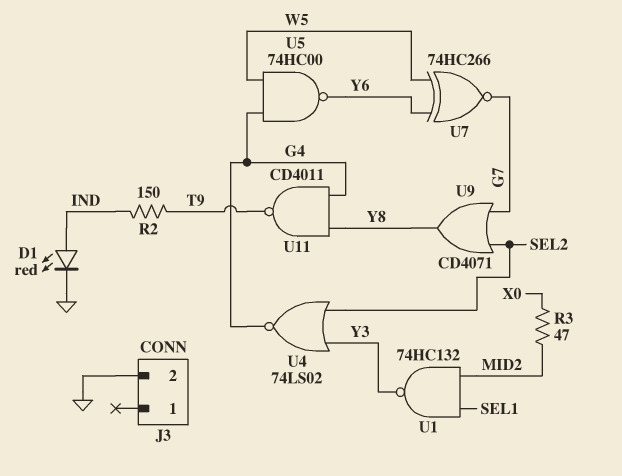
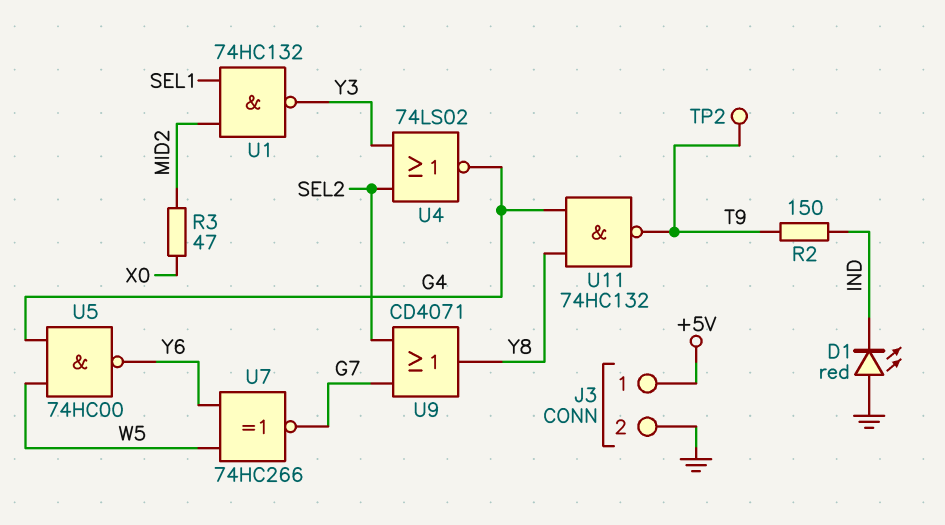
D1: LED red (A IND, K GND) -> LED red (A GND, K IND)
J3 pin 1: none -> +5V
TP2: none -> test point (T9)
U11: NAND CD4011 (in G4, in Y8, out T9) -> NAND 74HC132 (in G4, in Y8, out T9)

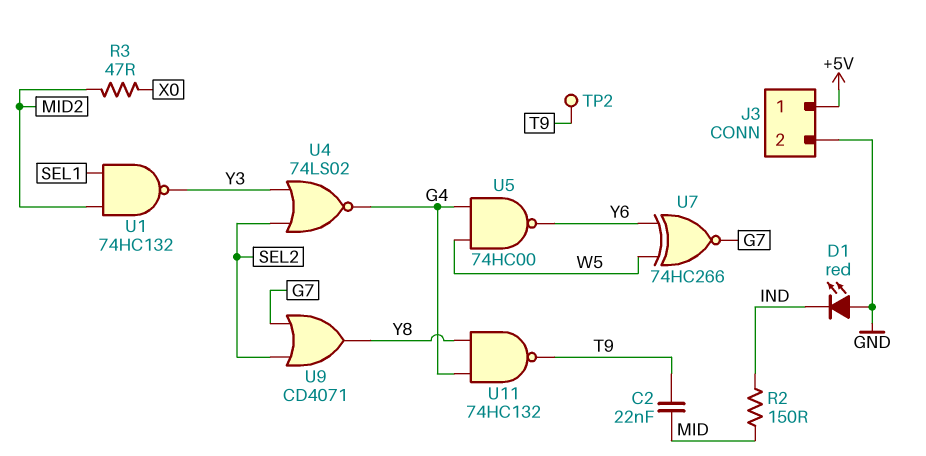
C2: none -> 22nF (MID, T9)
R2: 150 (IND, T9) -> 150 (IND, MID)

